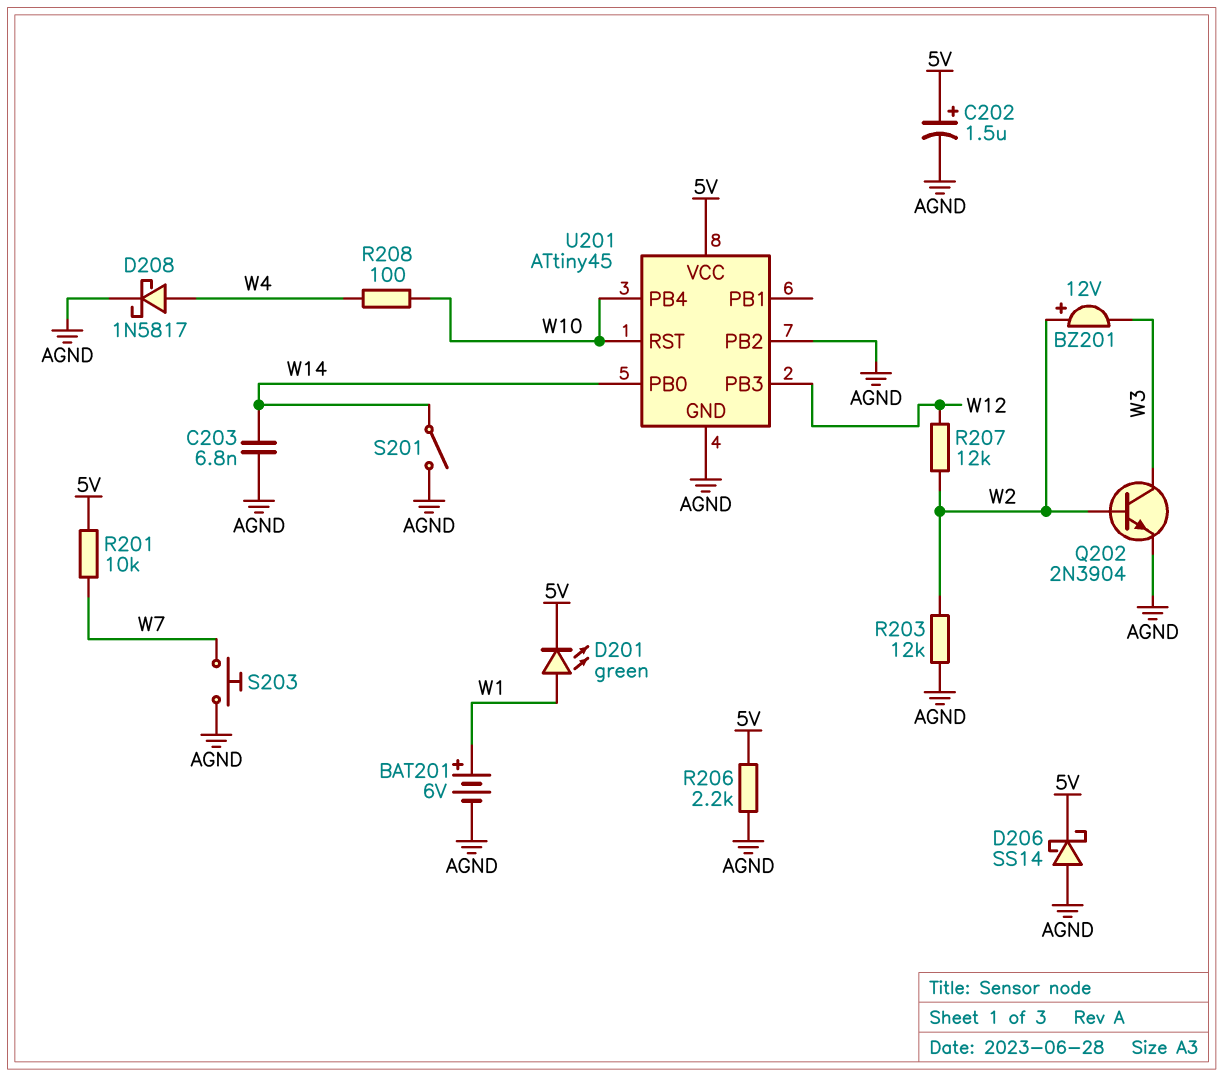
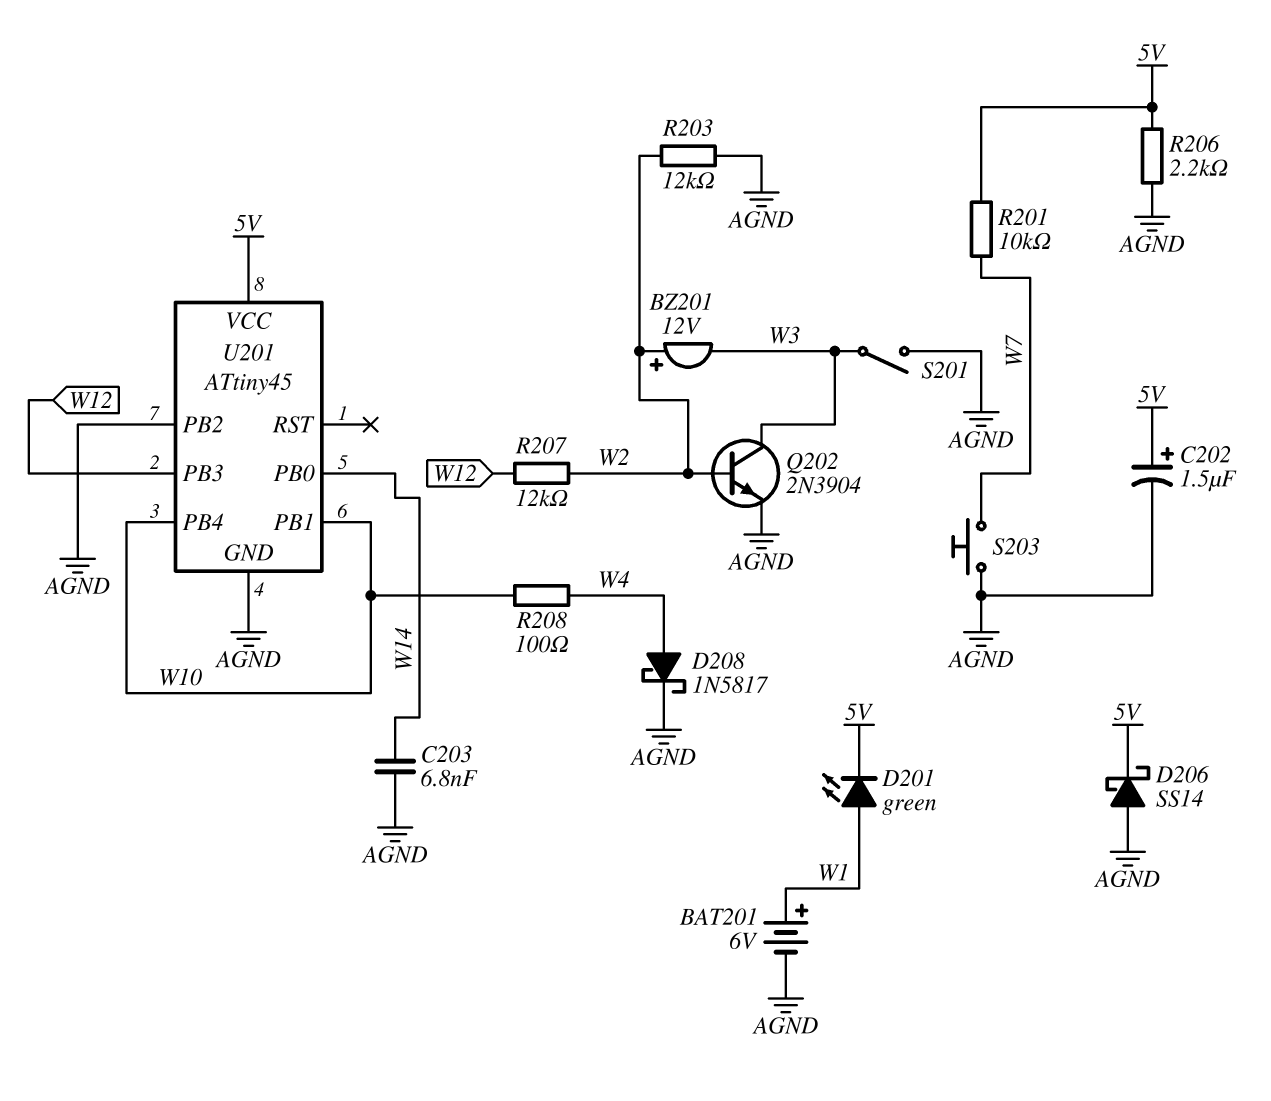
S201: switch (AGND, W14) -> switch (AGND, W3)
U201 pin PB1: none -> W10
U201 pin RST: W10 -> none

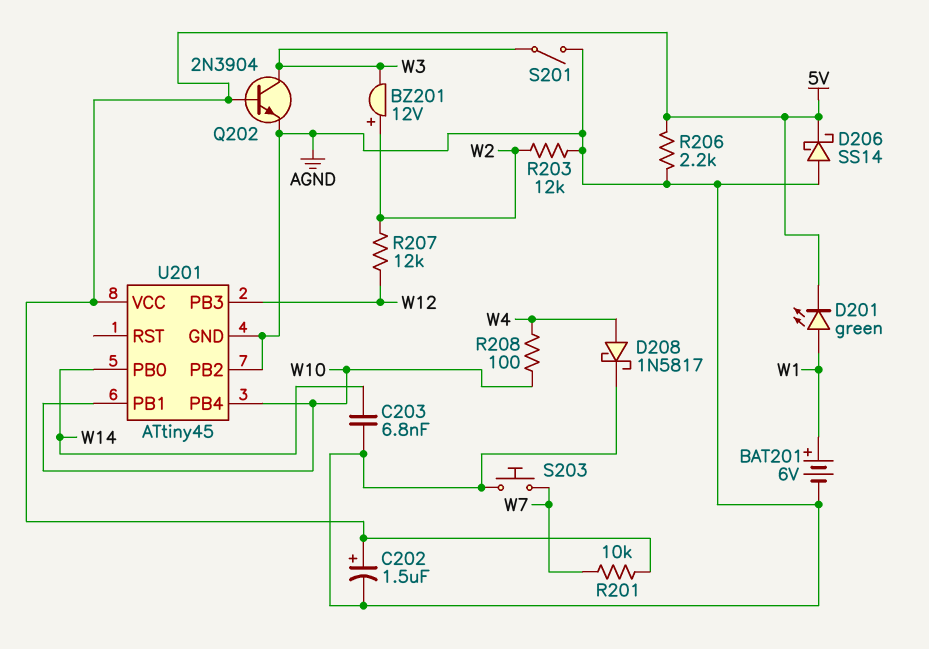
Q202: NPN 2N3904 (B W2, C W3, E AGND) -> NPN 2N3904 (B 5V, C W3, E AGND)

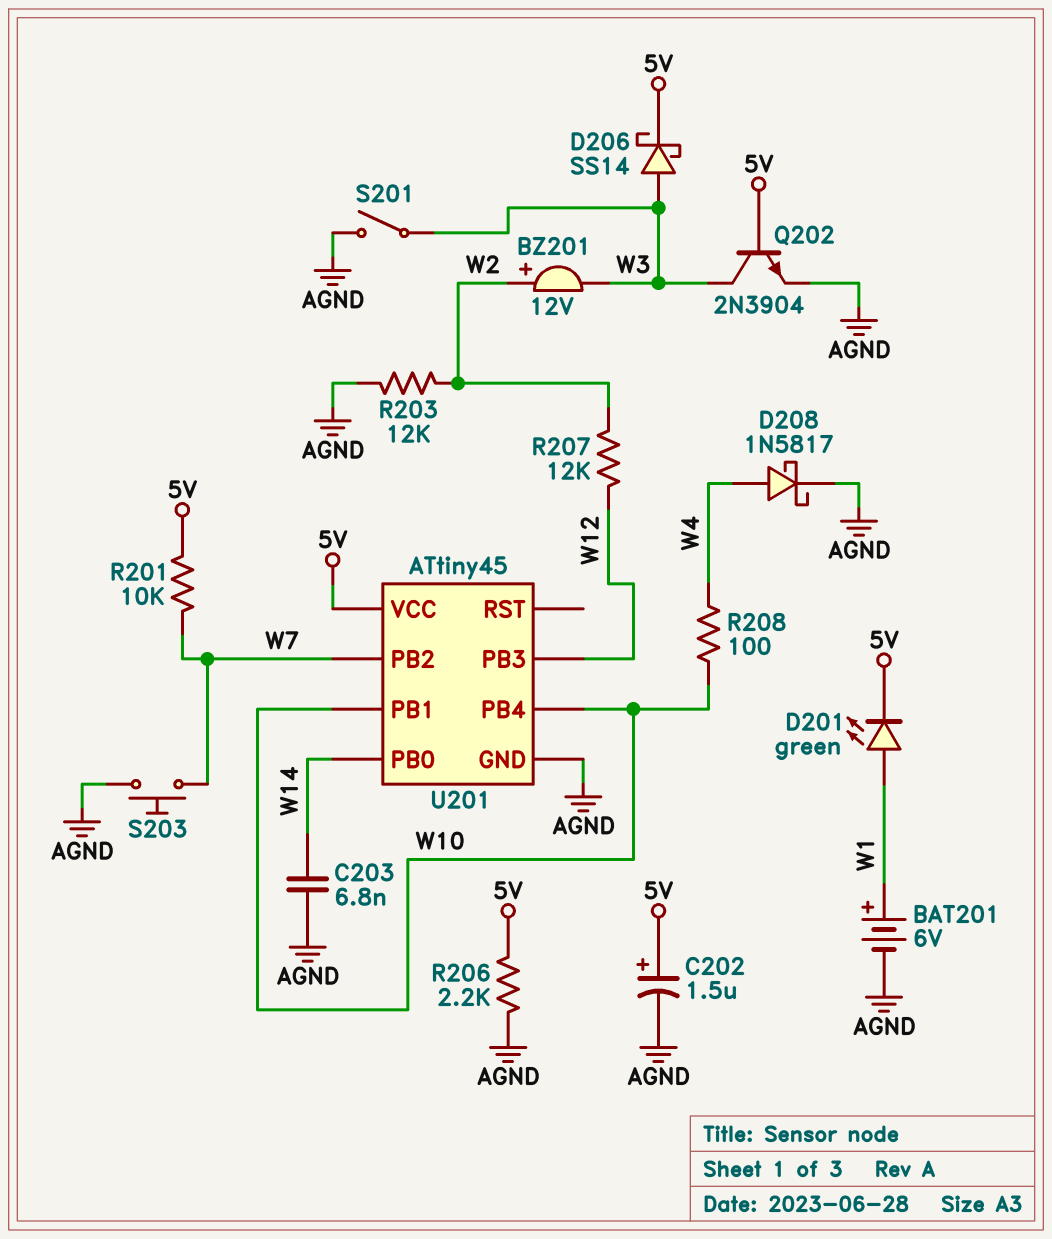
D206: schottky SS14 (A AGND, K 5V) -> schottky SS14 (A W3, K 5V)
U201 pin PB2: AGND -> W7

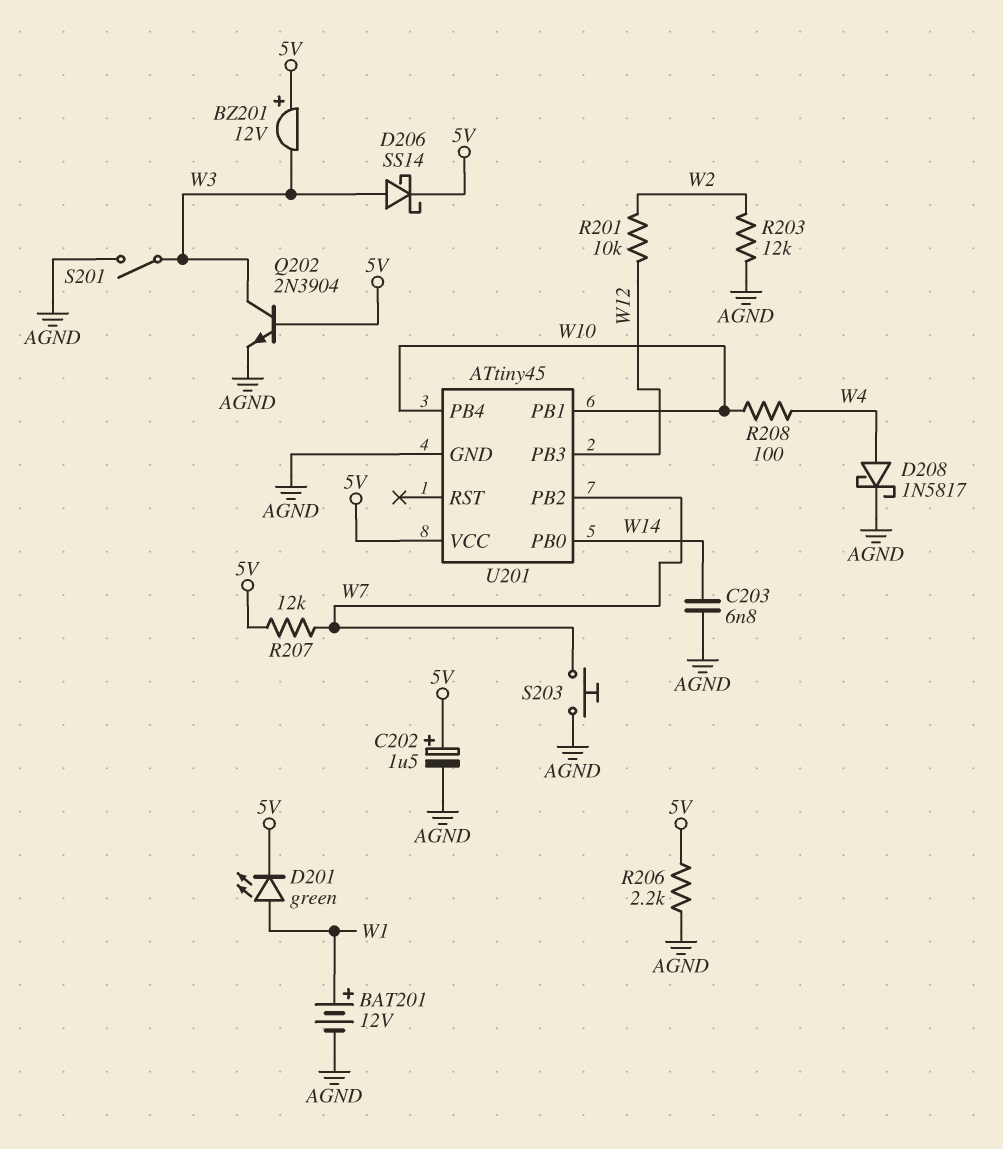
BAT201: 6V (plus W1, minus AGND) -> 12V (plus W1, minus AGND)
BZ201: buzzer 12V (plus W2, minus W3) -> buzzer 12V (plus 5V, minus W3)
R201: 10k (5V, W7) -> 10k (W2, W12)
R207: 12k (W2, W12) -> 12k (5V, W7)

